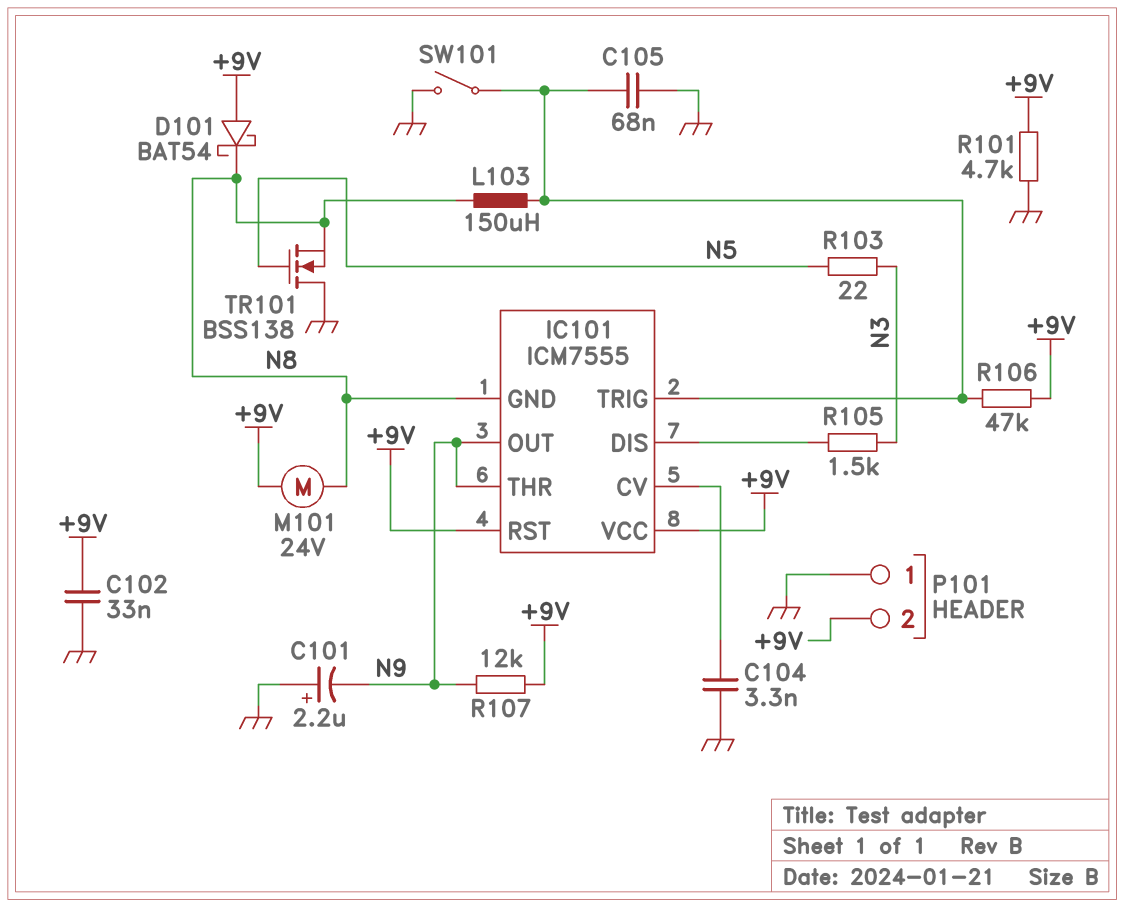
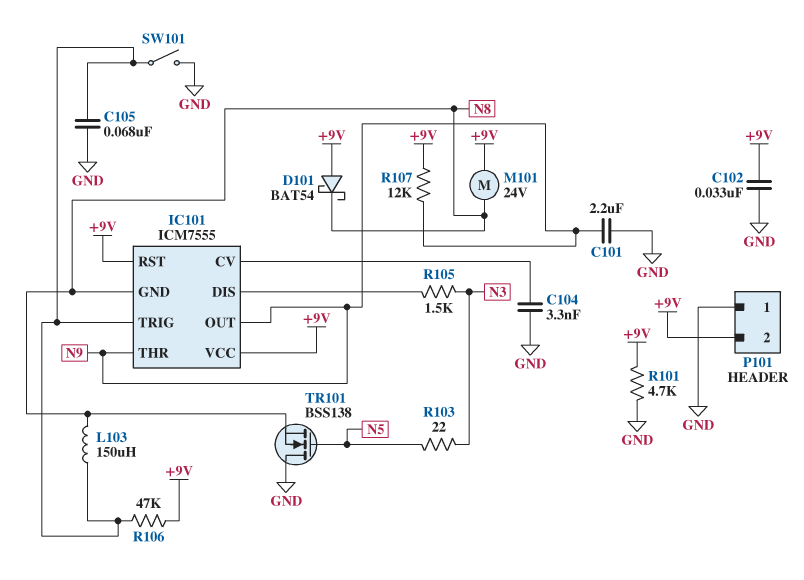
C101: 2.2uF (plus GND, minus N9) -> 2.2uF (GND, N9)

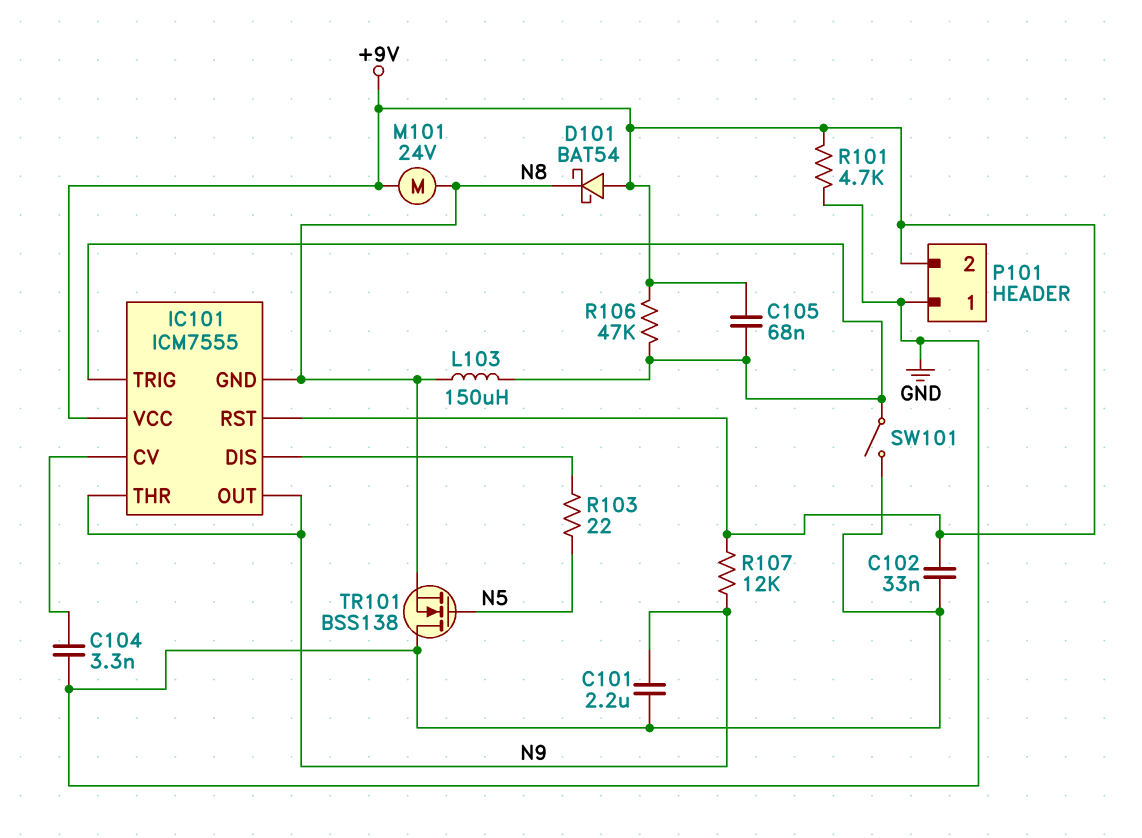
C105: 68nF (GND, IC101/TRIG) -> 68nF (+9V, IC101/TRIG)
R103: 22 (N3, N5) -> 22 (IC101/DIS, N5)
R105: 1.5k (IC101/DIS, N3) -> none

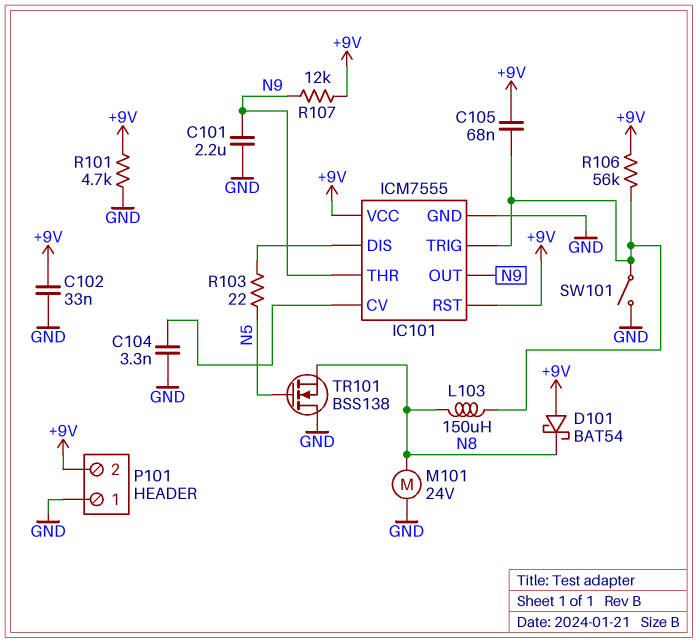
IC101 pin GND: N8 -> GND
M101: motor 24V (+9V, N8) -> motor 24V (GND, N8)
R106: 47k (+9V, IC101/TRIG) -> 56k (+9V, IC101/TRIG)

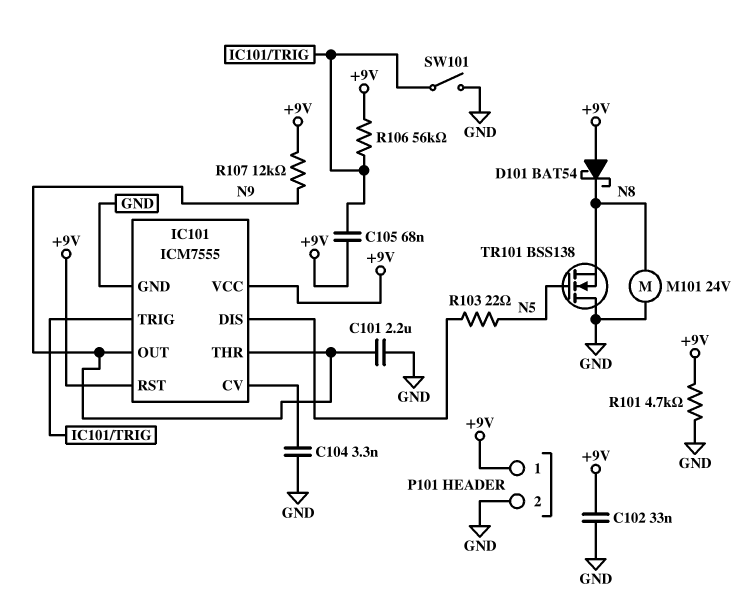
L103: 150uH (IC101/TRIG, N8) -> none
P101 pin 1: GND -> +9V
P101 pin 2: +9V -> GND

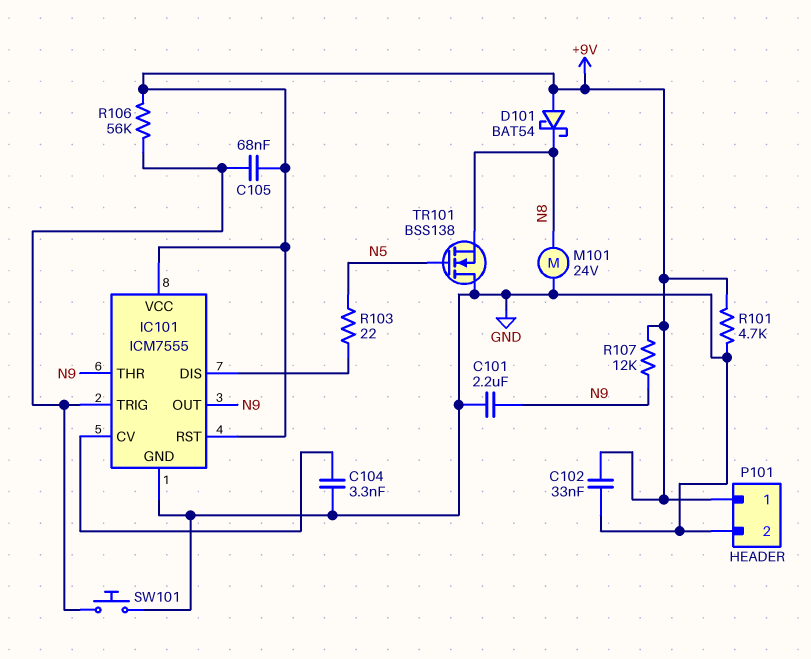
SW101: switch (GND, IC101/TRIG) -> button (GND, IC101/TRIG)

